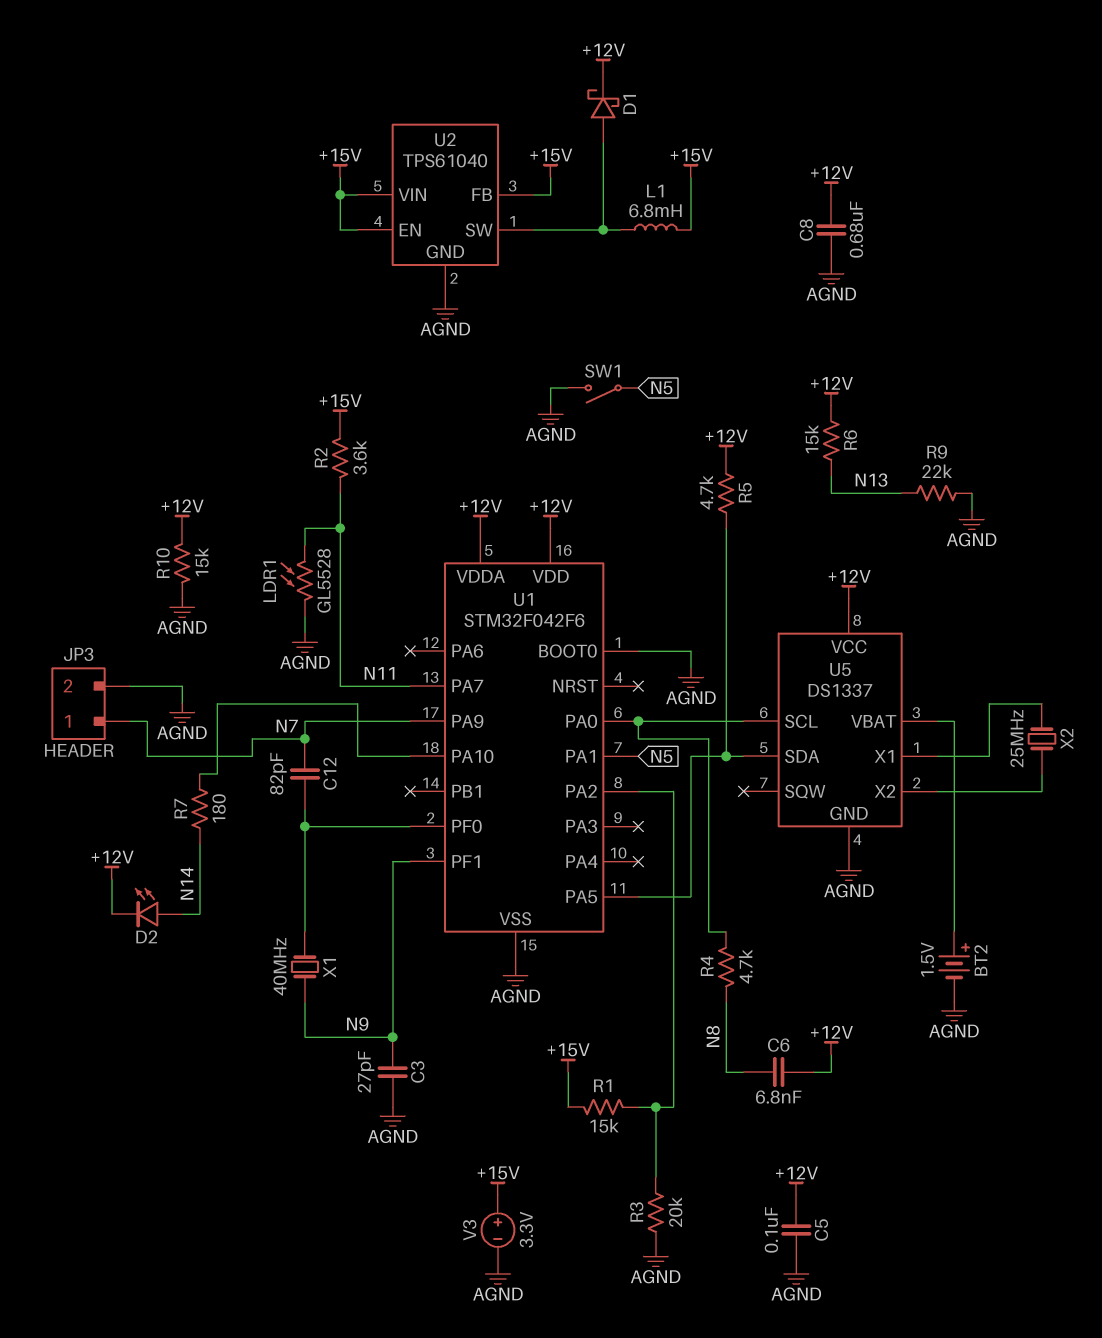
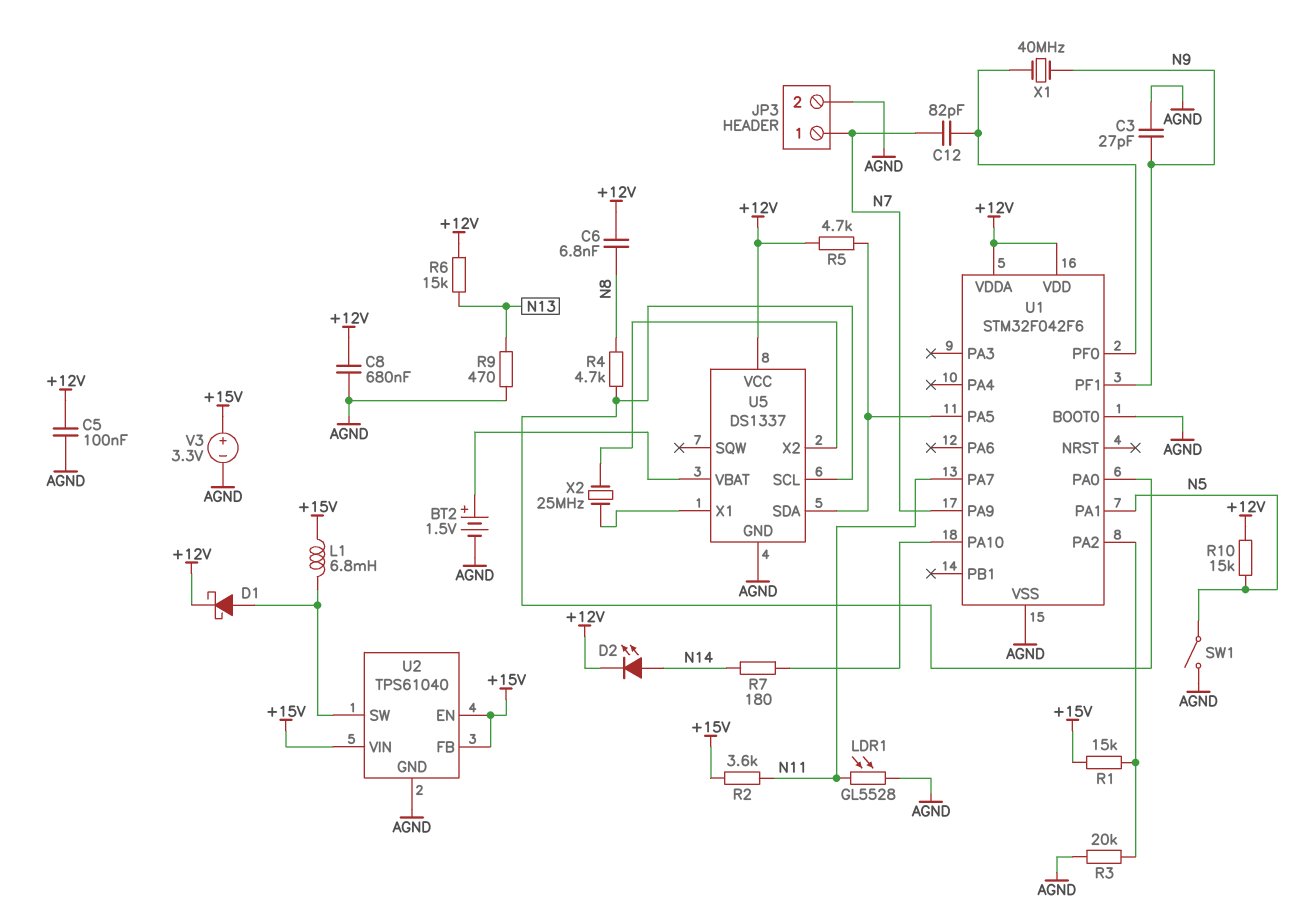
R9: 22k (AGND, N13) -> 470 (AGND, N13)
R10: 15k (+12V, AGND) -> 15k (+12V, N5)

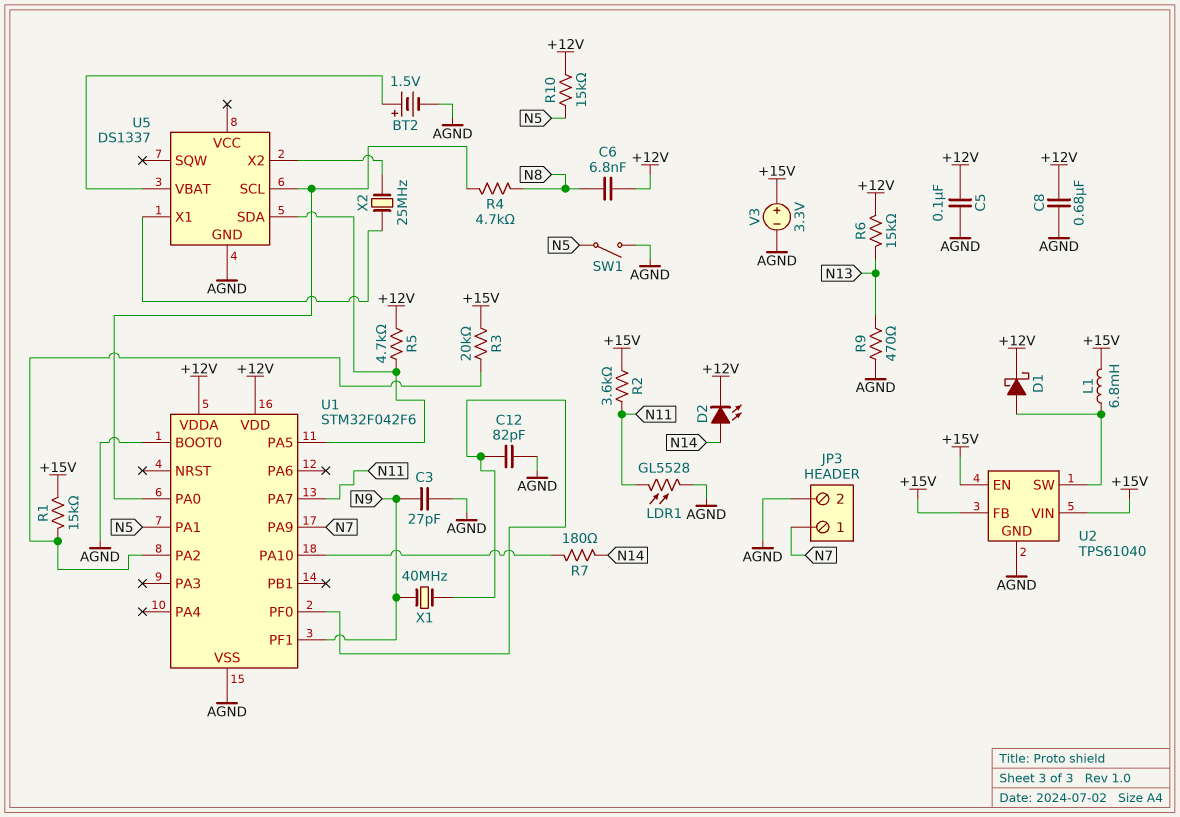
C12: 82pF (N7, U1/PF0) -> 82pF (AGND, U1/PF0)
R3: 20k (AGND, U1/PA2) -> 20k (+15V, U1/PA2)
U5 pin VCC: +12V -> none

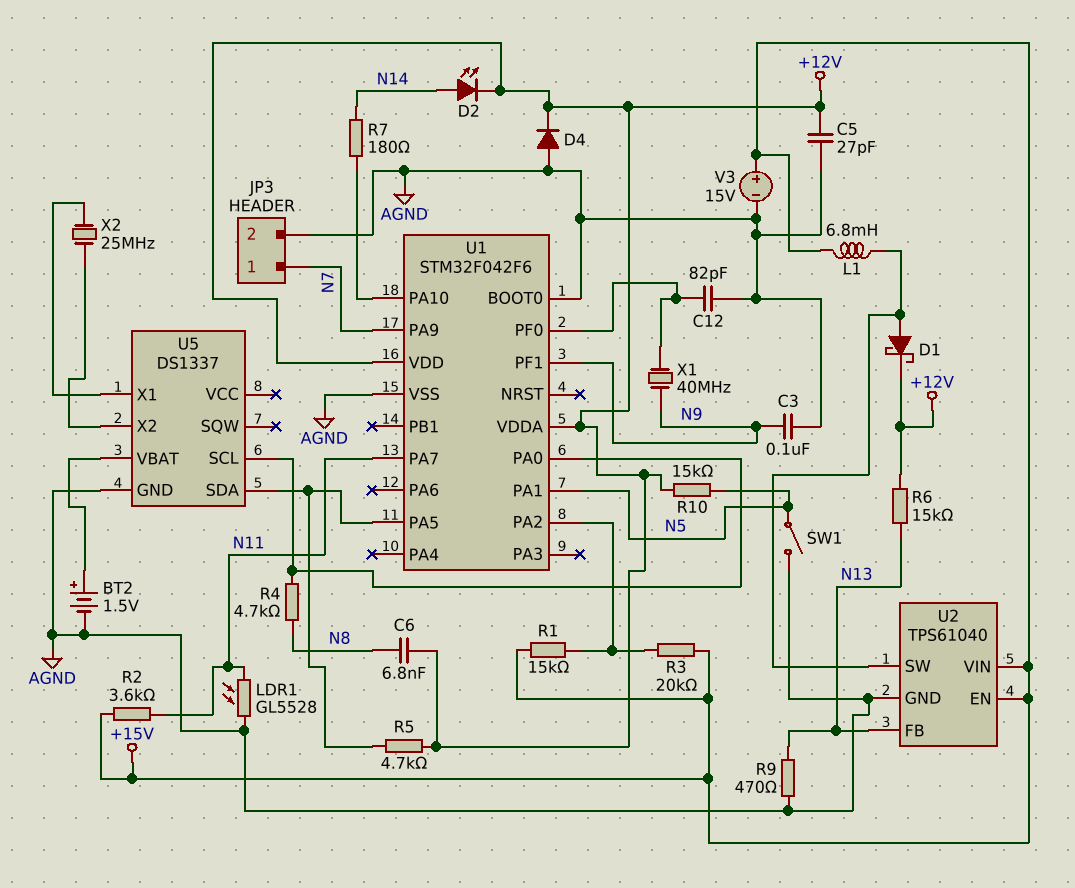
C3: 27pF (AGND, N9) -> 100nF (AGND, N9)
C5: 100nF (+12V, AGND) -> 27pF (+12V, AGND)
C8: 680nF (+12V, AGND) -> none
D4: none -> diode (A AGND, K +12V)
U2 pin FB: +15V -> N13
V3: 3.3V (plus +15V, minus AGND) -> 15V (plus +15V, minus AGND)

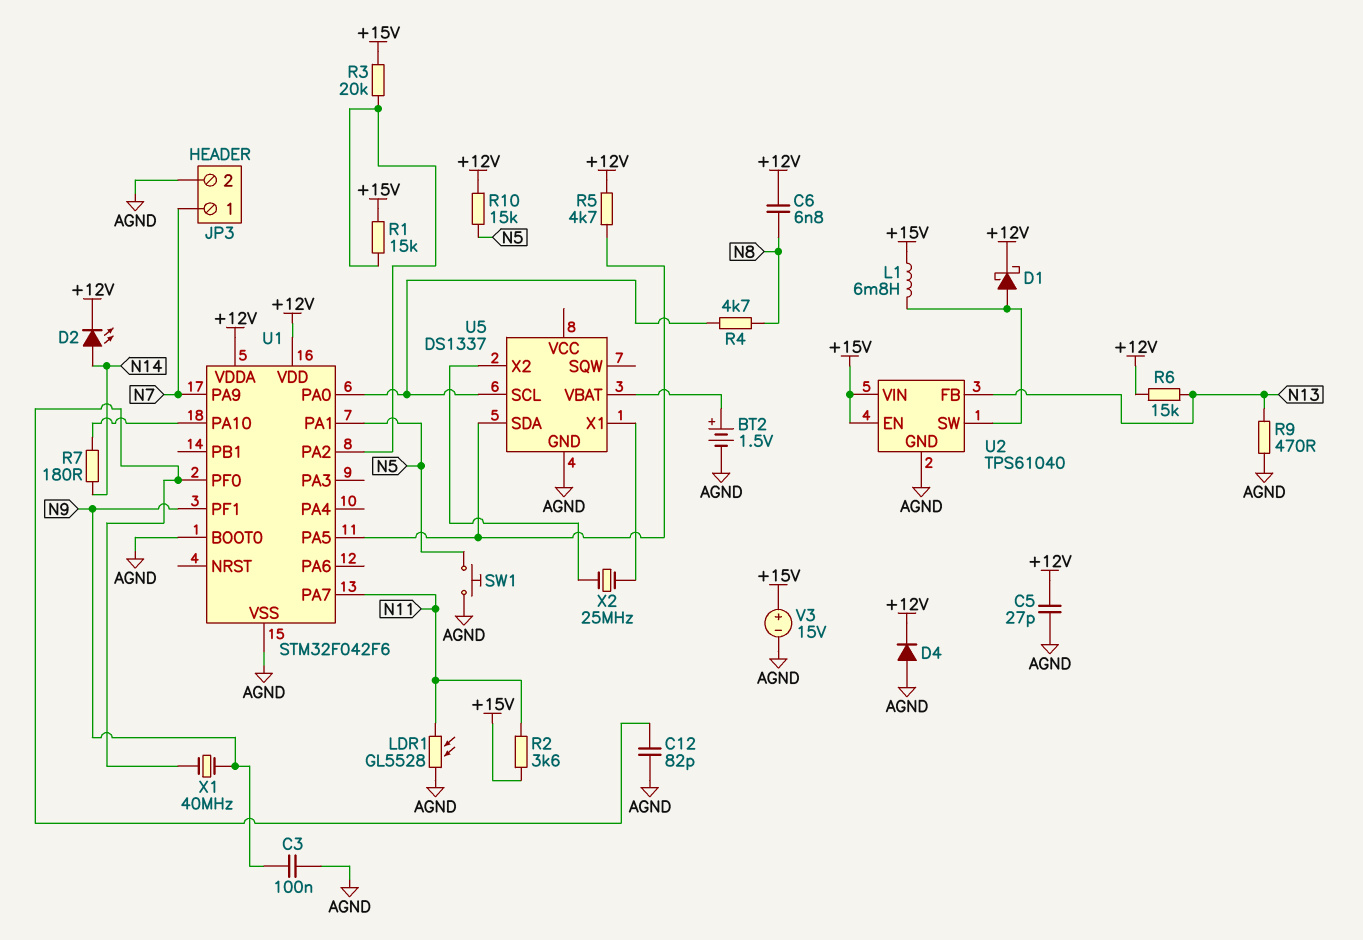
SW1: switch (AGND, N5) -> button (AGND, N5)

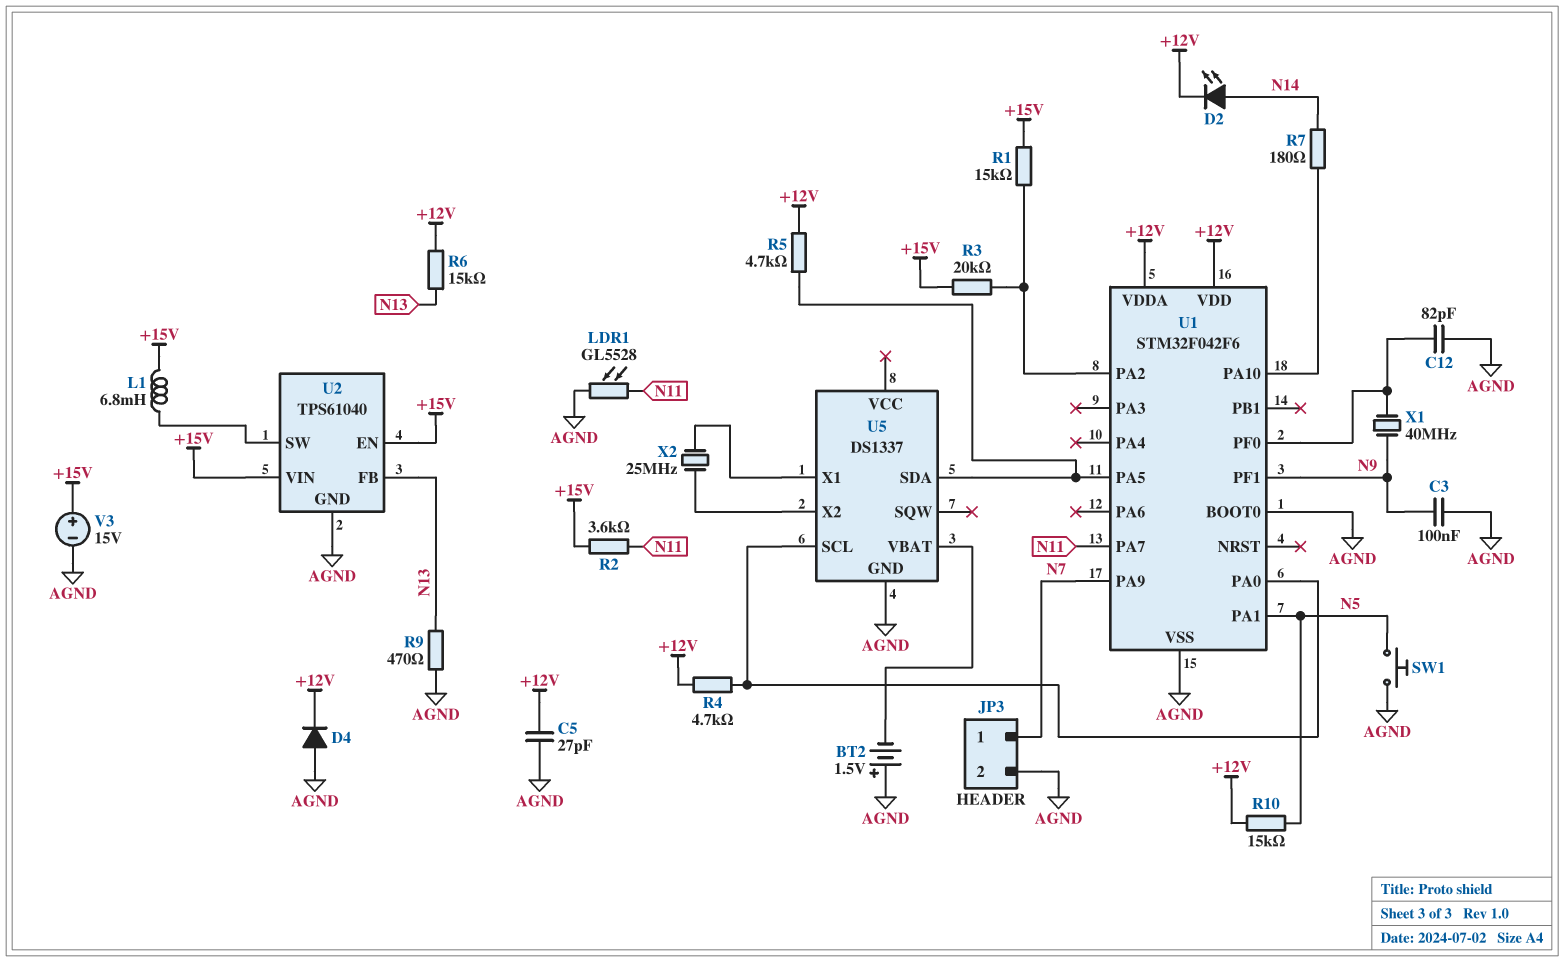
BT2: 1.5V (plus U5/VBAT, minus AGND) -> 1.5V (plus AGND, minus U5/VBAT)
C6: 6.8nF (+12V, N8) -> none
D1: schottky (A U2/SW, K +12V) -> none
R4: 4.7k (N8, U1/PA0) -> 4.7k (+12V, U1/PA0)

